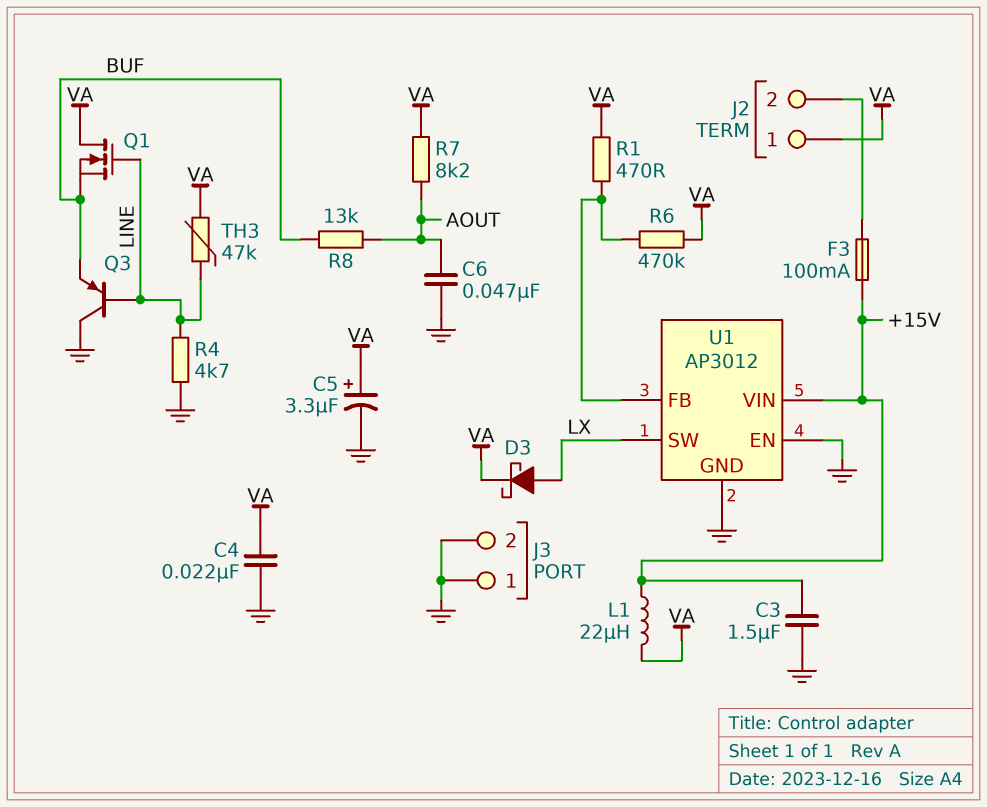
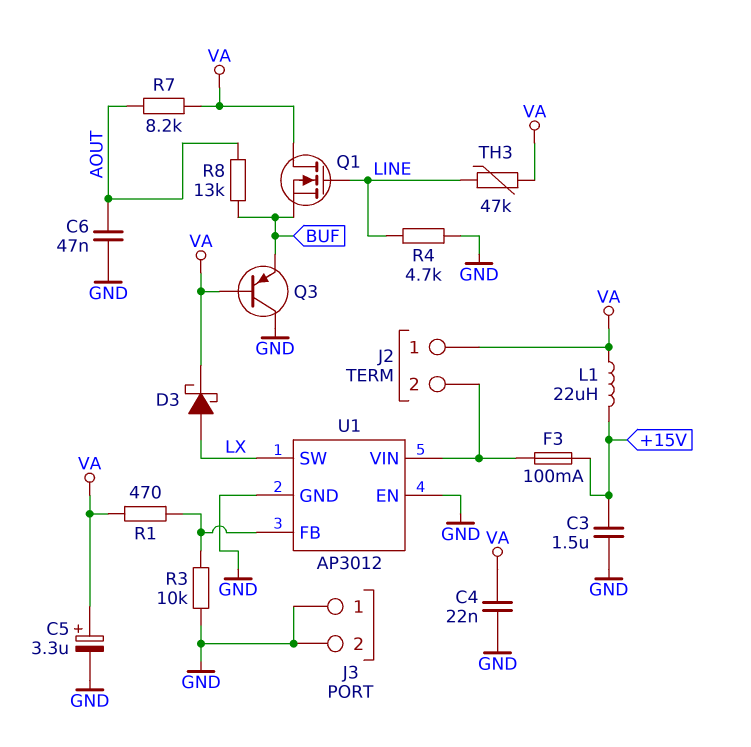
Q3: PNP (B LINE, C GND, E BUF) -> PNP (B VA, C GND, E BUF)
R3: none -> 10k (GND, U1/FB)
R6: 470k (U1/FB, VA) -> none
U1 pin VIN: +15V -> J2/2

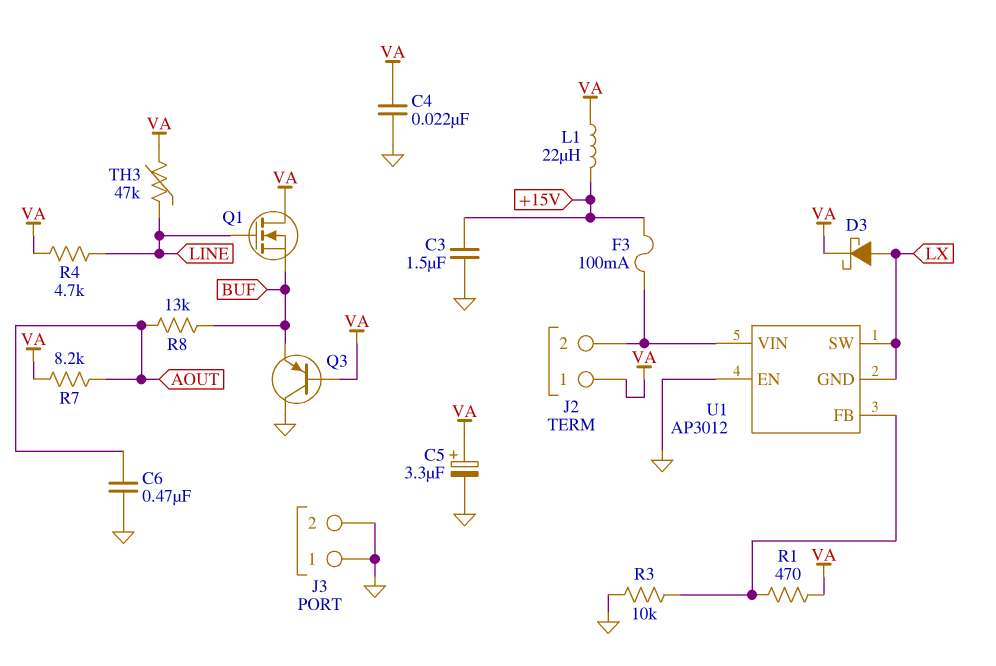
C6: 47nF (AOUT, GND) -> 470nF (AOUT, GND)
R4: 4.7k (GND, LINE) -> 4.7k (LINE, VA)
U1 pin GND: GND -> LX

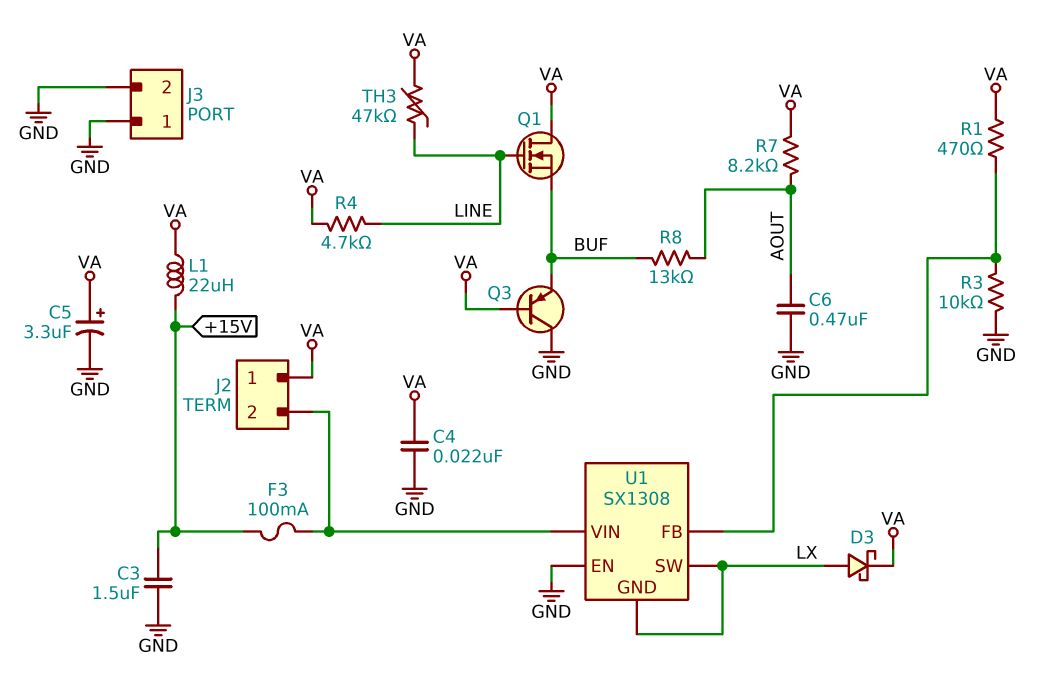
U1: AP3012 -> SX1308

